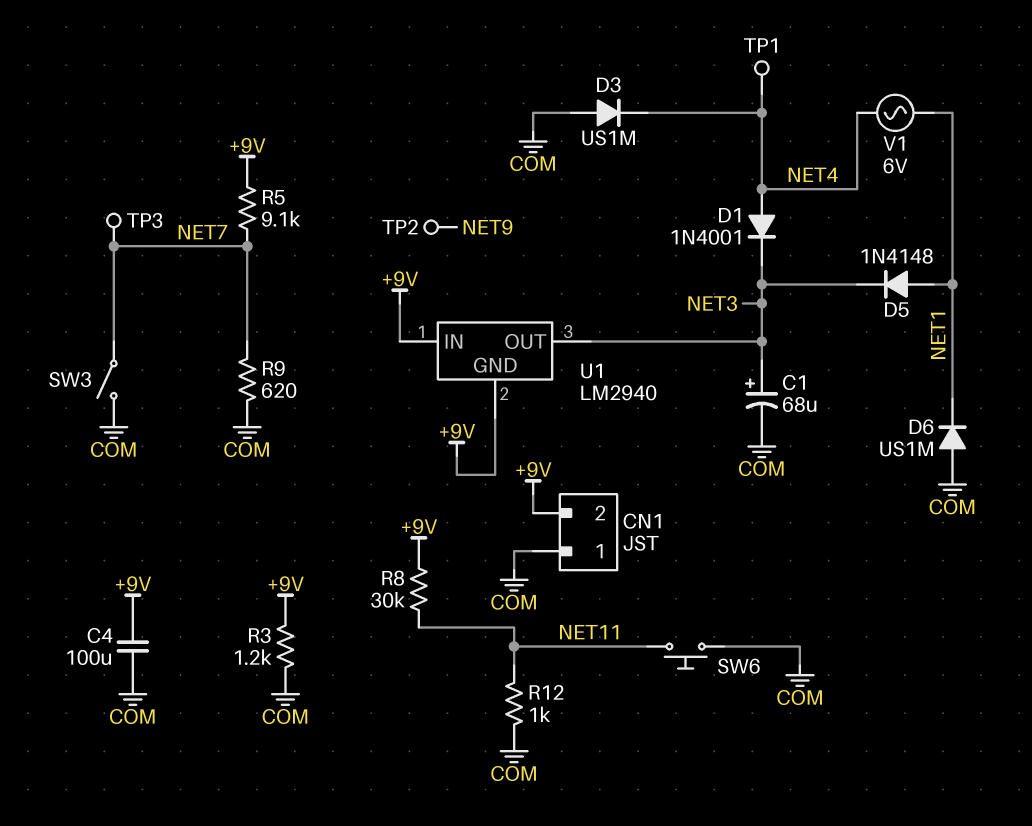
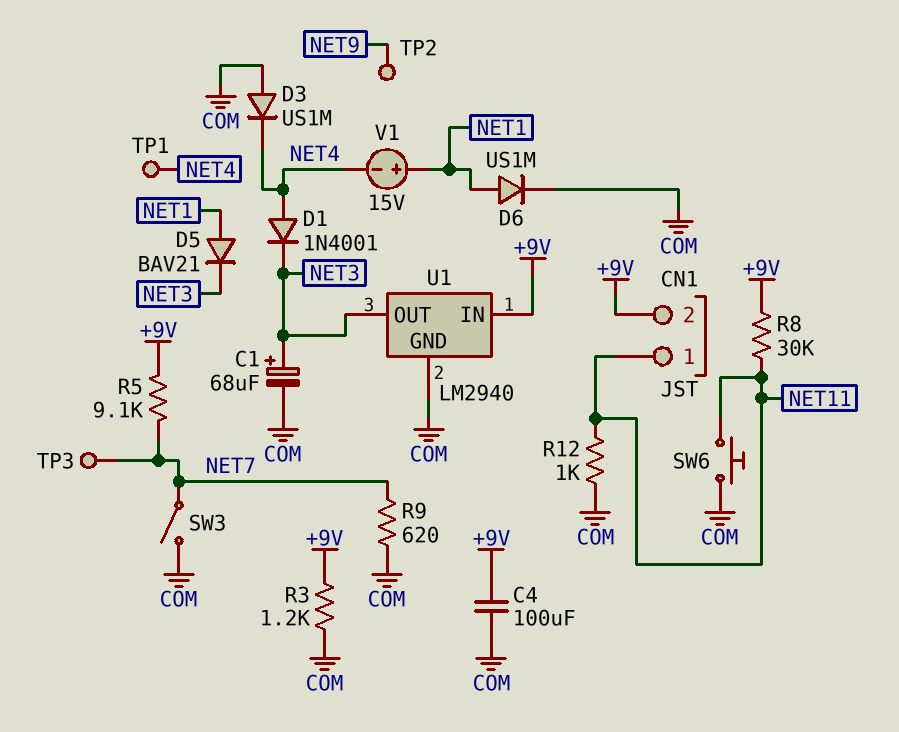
CN1 pin 1: COM -> NET11
D5: diode 1N4148 (A NET1, K NET3) -> diode BAV21 (A NET1, K NET3)
D6: diode US1M (A COM, K NET1) -> diode US1M (A NET1, K COM)
U1 pin GND: +9V -> COM
V1: AC 6V (NET1, NET4) -> 15V (plus NET1, minus NET4)

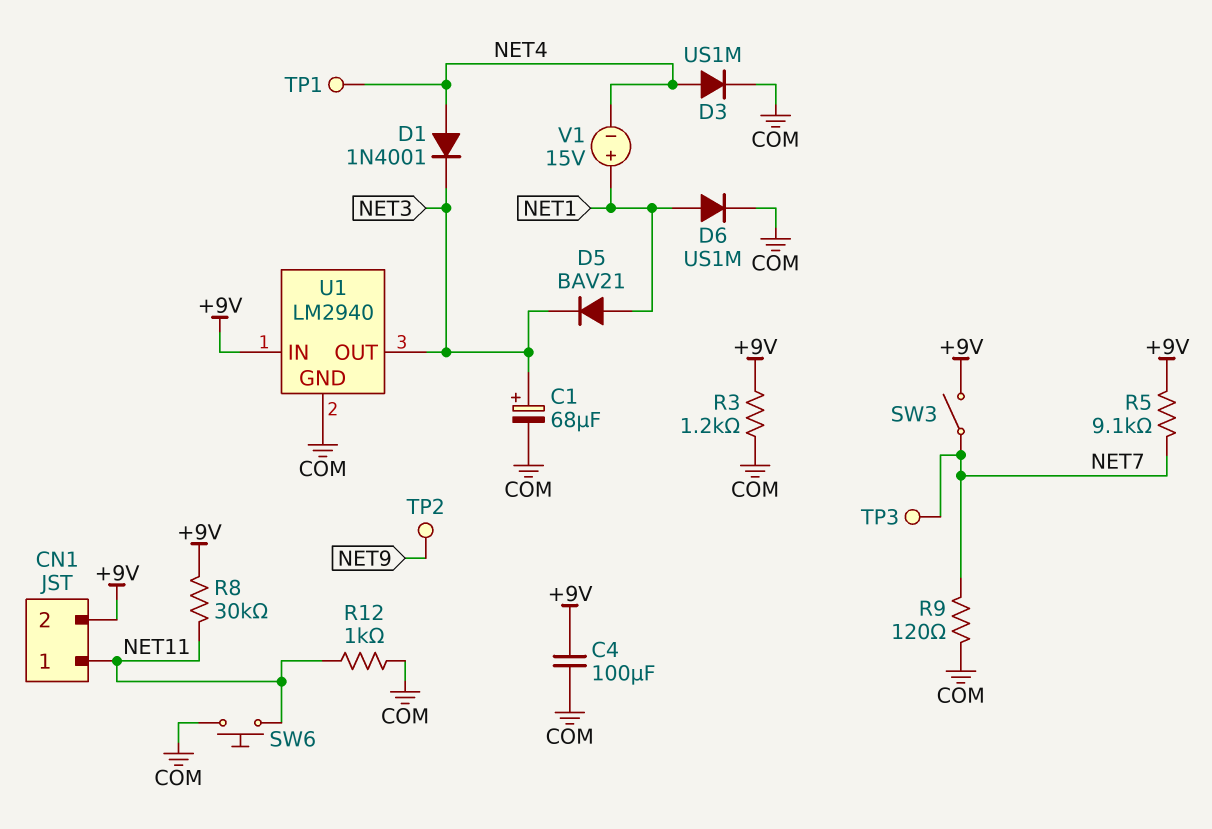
D3: diode US1M (A COM, K NET4) -> diode US1M (A NET4, K COM)
R9: 620 (COM, NET7) -> 120 (COM, NET7)
SW3: switch (COM, NET7) -> switch (+9V, NET7)

